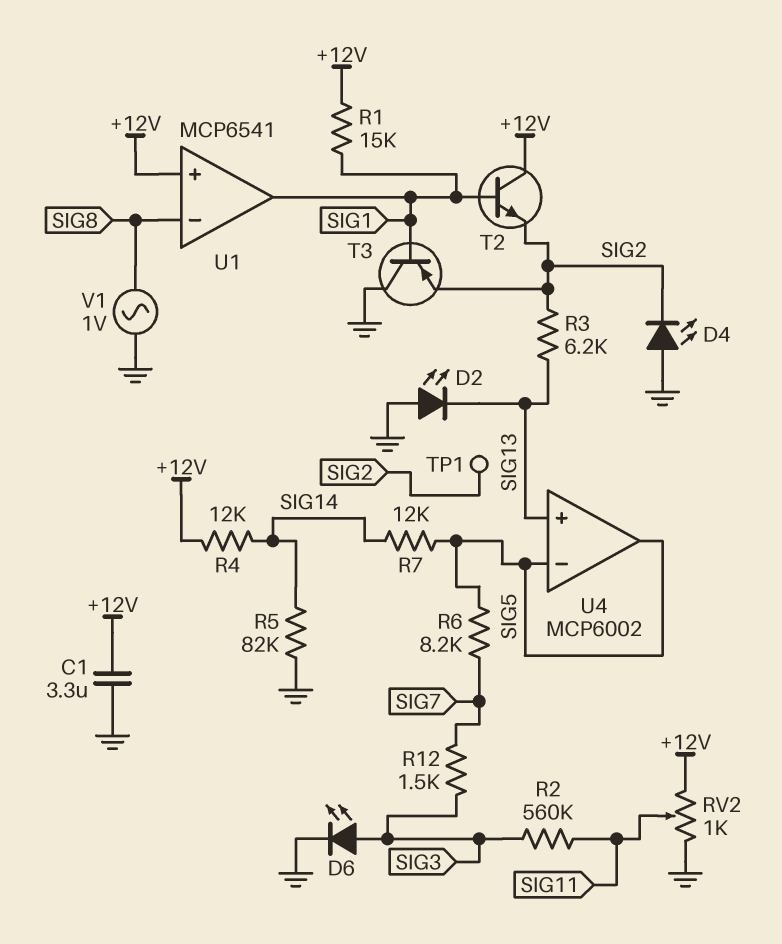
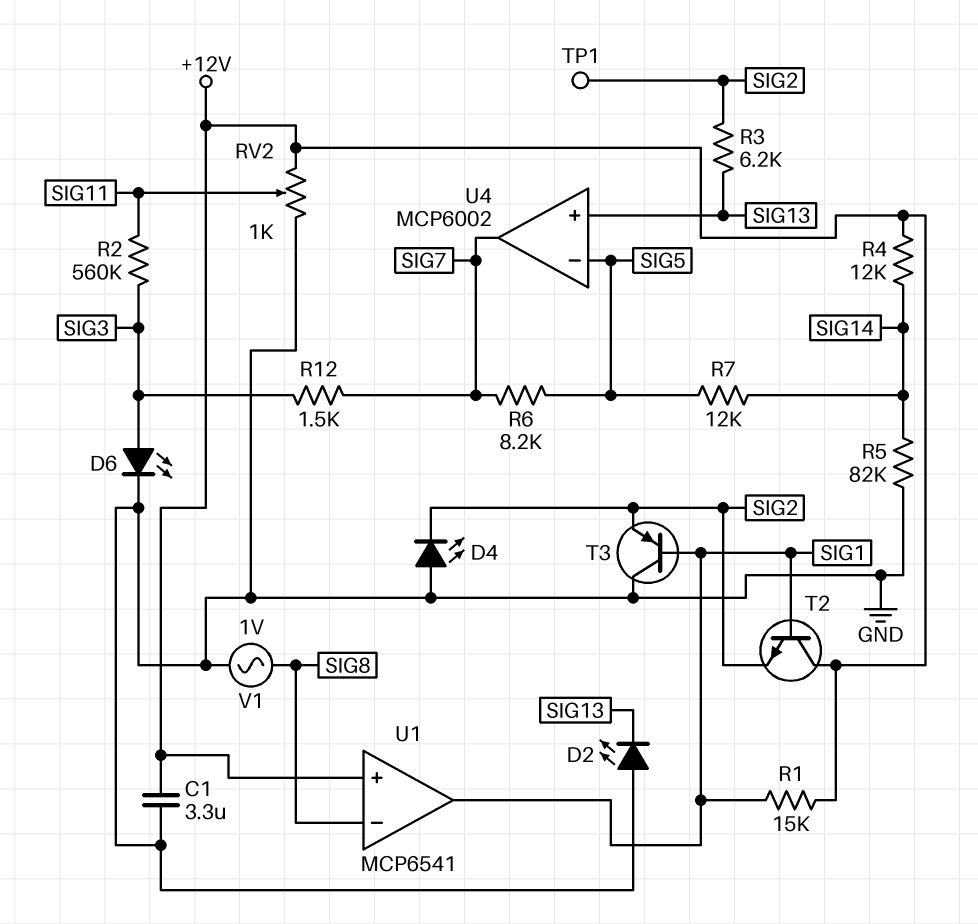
U4 pin out: SIG5 -> SIG7

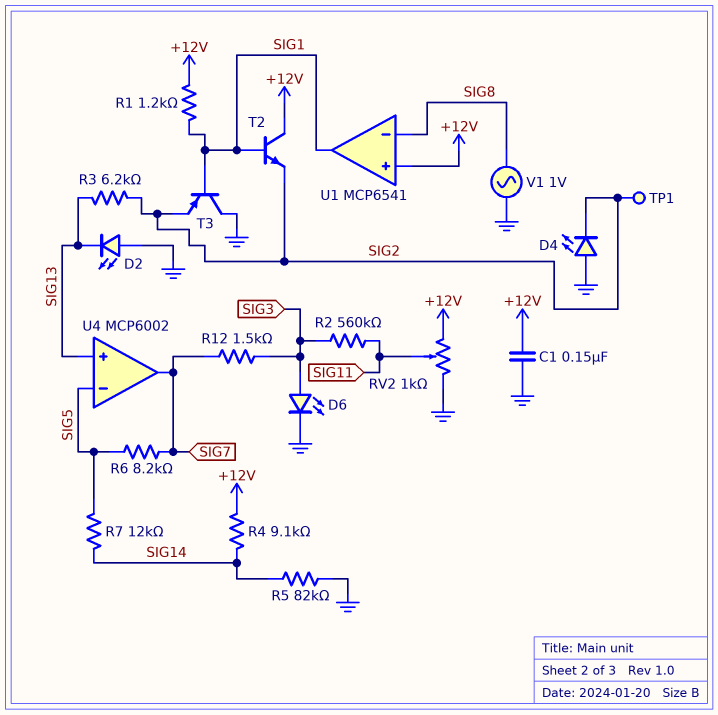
C1: 3.3uF (+12V, GND) -> 150nF (+12V, GND)
R1: 15k (+12V, SIG1) -> 1.2k (+12V, SIG1)
R4: 12k (+12V, SIG14) -> 9.1k (+12V, SIG14)

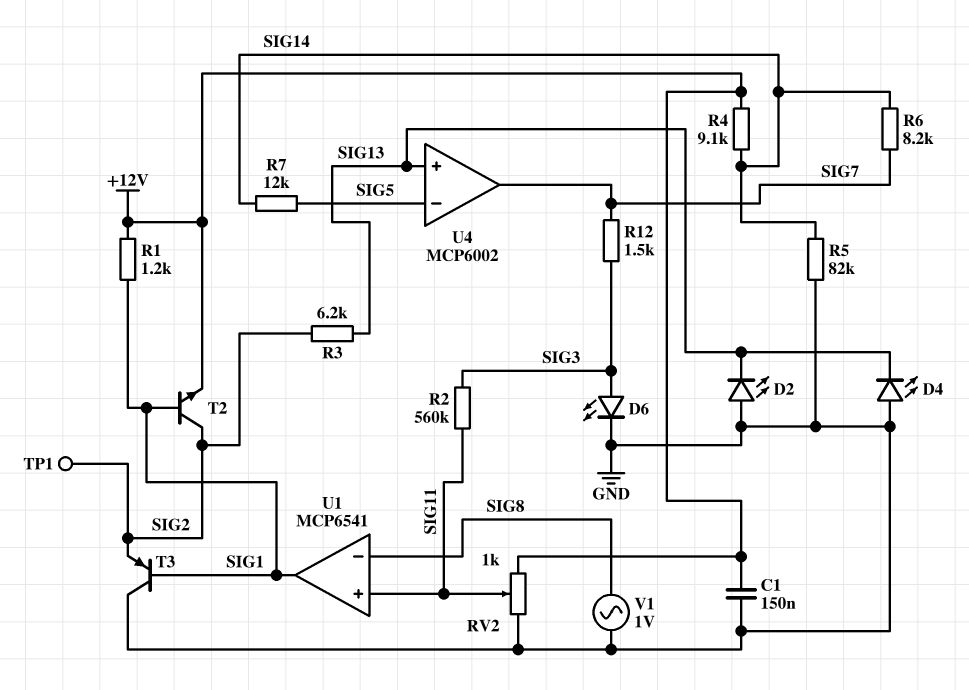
D4: LED (A GND, K SIG2) -> LED (A GND, K SIG13)
R6: 8.2k (SIG5, SIG7) -> 8.2k (SIG7, SIG14)
T2: NPN (B SIG1, C +12V, E SIG2) -> NPN (B SIG1, C SIG2, E +12V)
U1 pin in+: +12V -> SIG11

